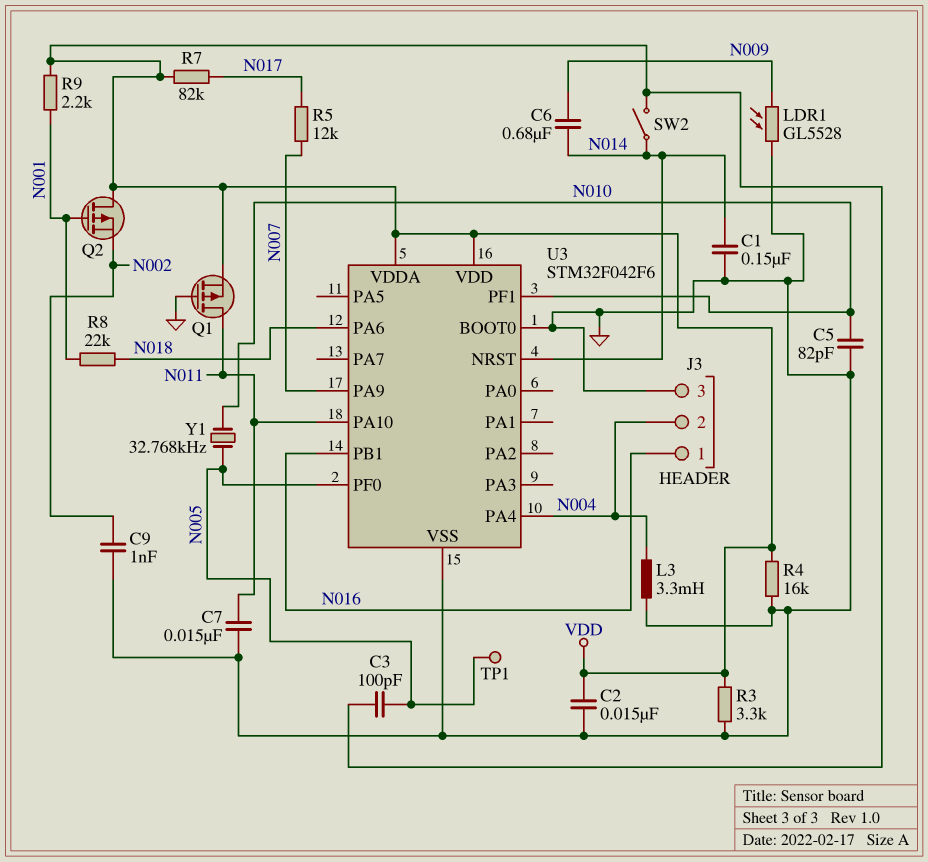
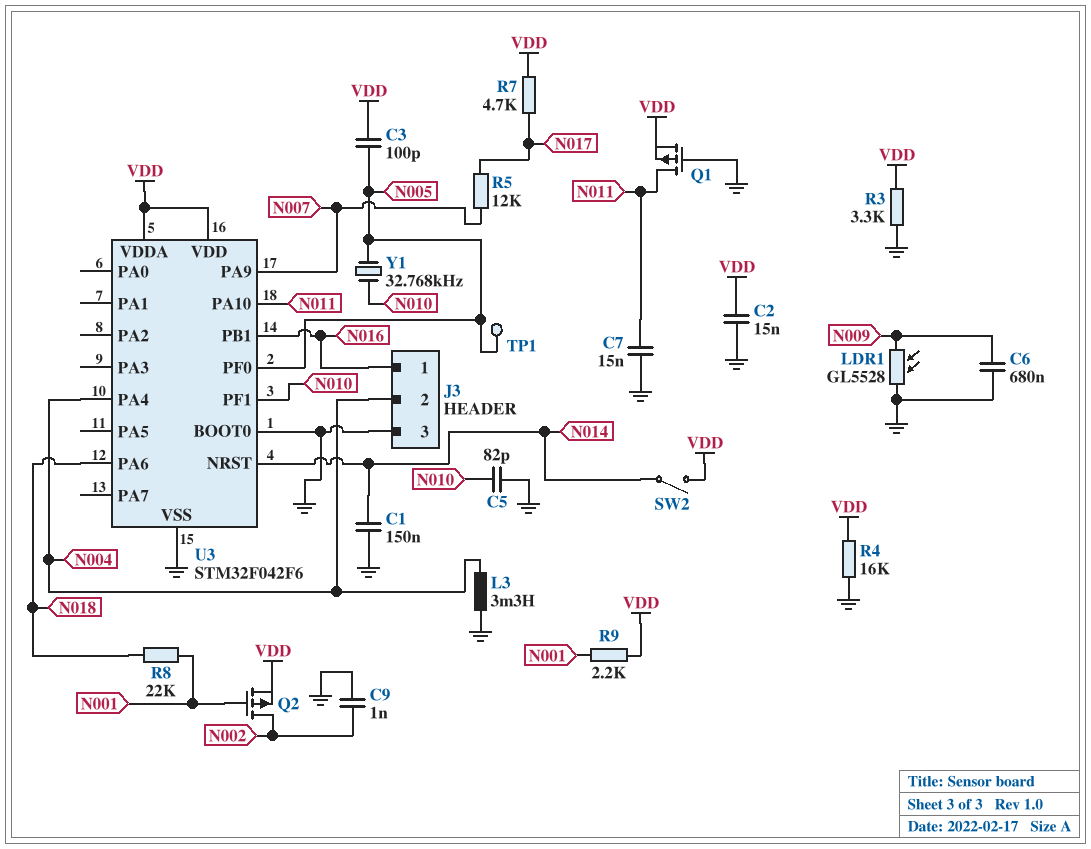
C6: 680nF (N009, N014) -> 680nF (GND, N009)
Q2: PMOS (G N001, D VDD, S N002) -> PMOS (G N001, D N002, S VDD)
R7: 82k (N017, VDD) -> 4.7k (N017, VDD)

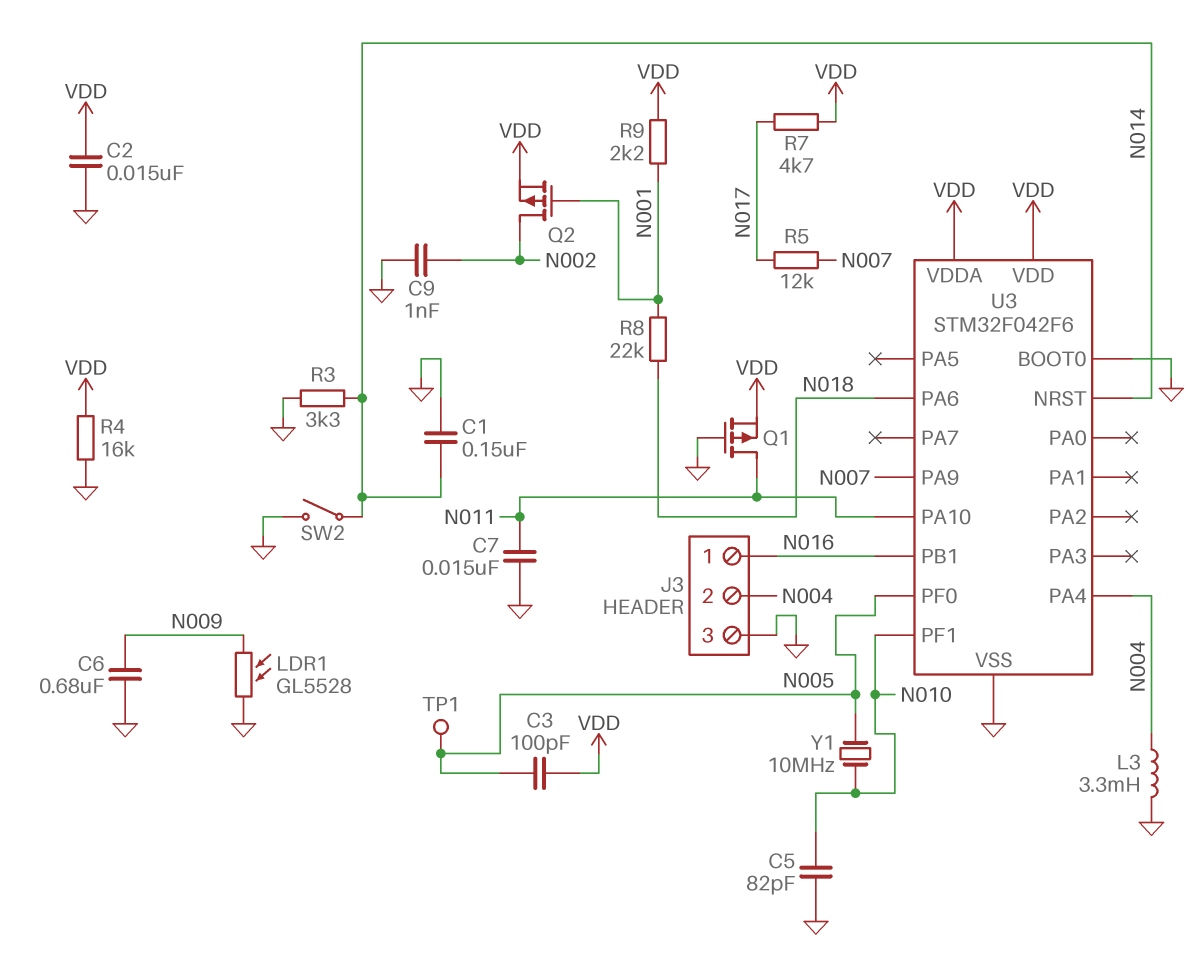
R3: 3.3k (GND, VDD) -> 3.3k (GND, N014)
SW2: switch (N014, VDD) -> switch (GND, N014)
Y1: 32.768kHz (N005, N010) -> 10MHz (N005, N010)

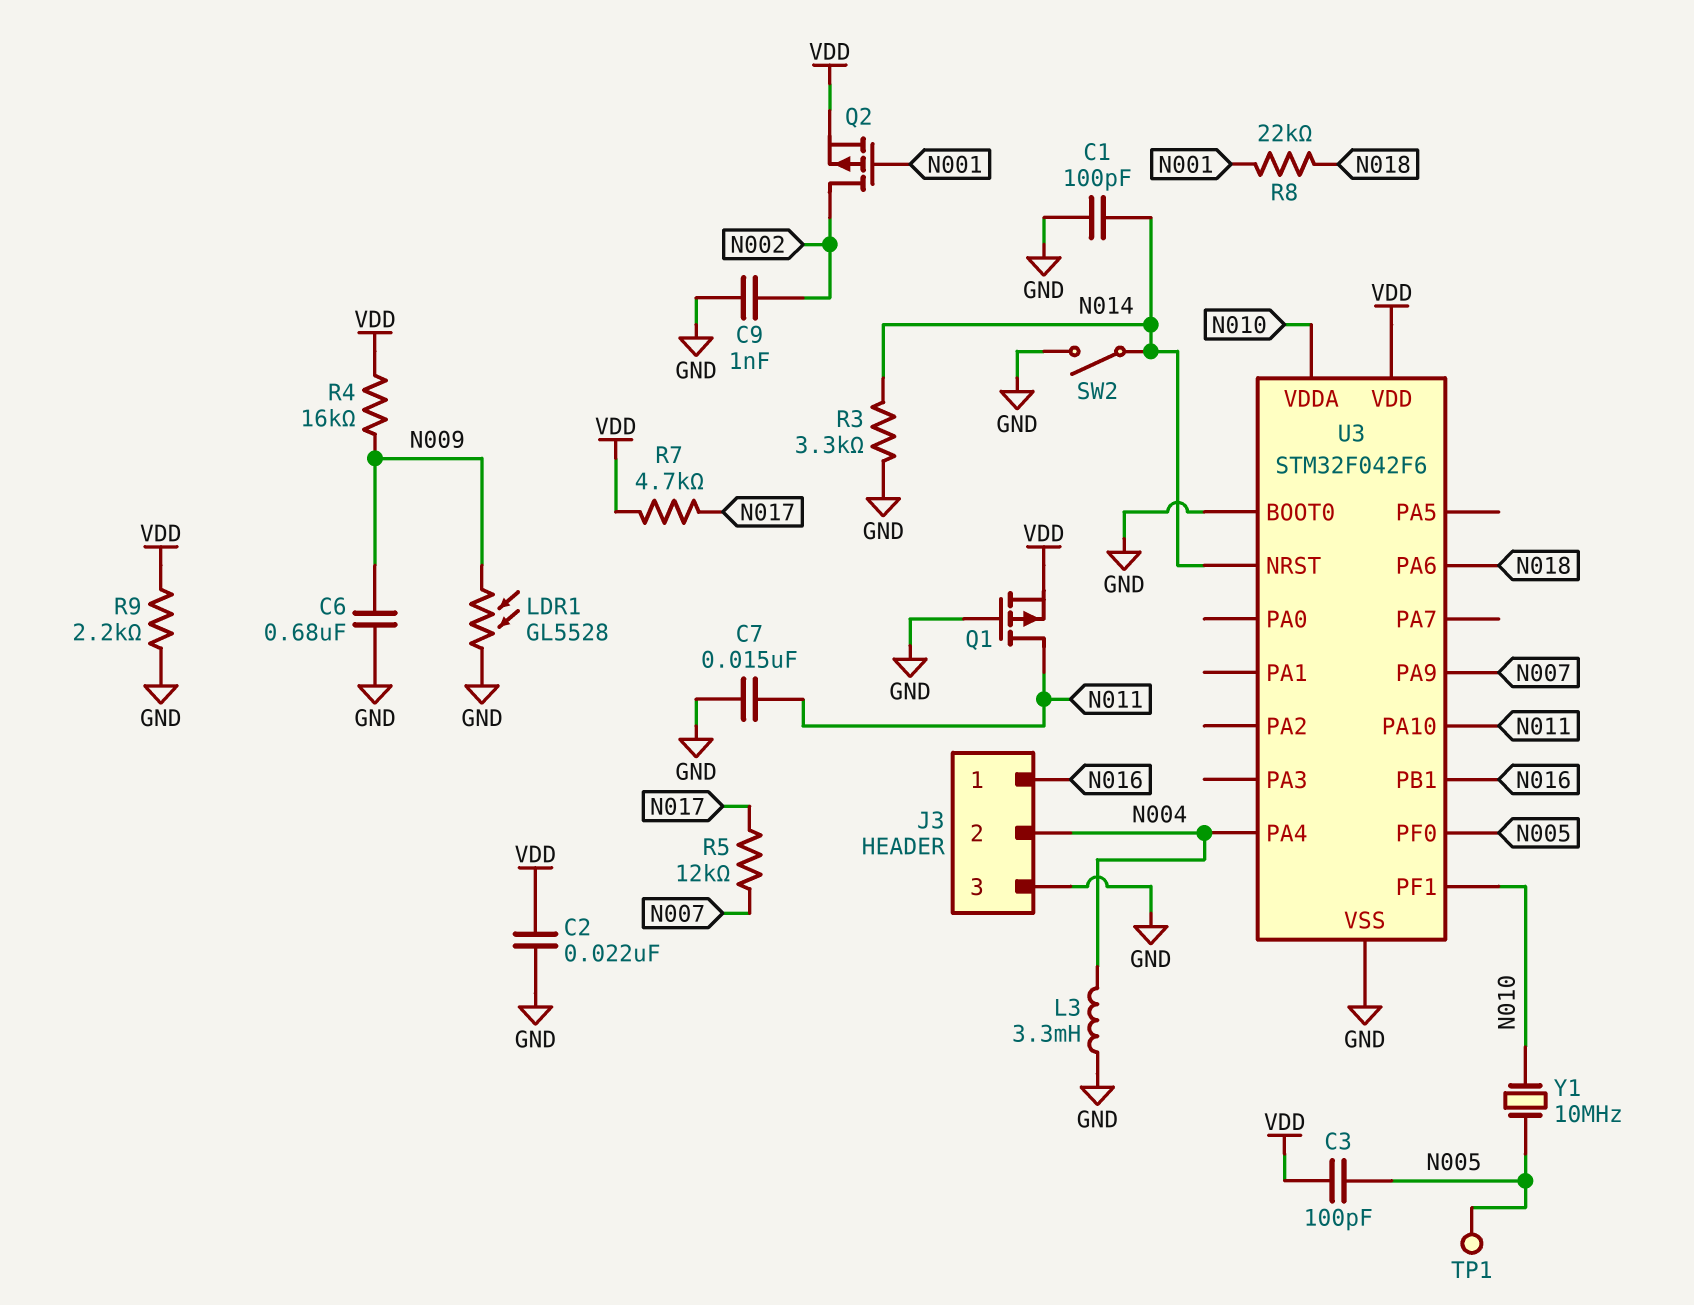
C1: 150nF (GND, N014) -> 100pF (GND, N014)
C2: 15nF (GND, VDD) -> 22nF (GND, VDD)
C5: 82pF (GND, N010) -> none
R4: 16k (GND, VDD) -> 16k (N009, VDD)
R9: 2.2k (N001, VDD) -> 2.2k (GND, VDD)
U3 pin VDDA: VDD -> N010

